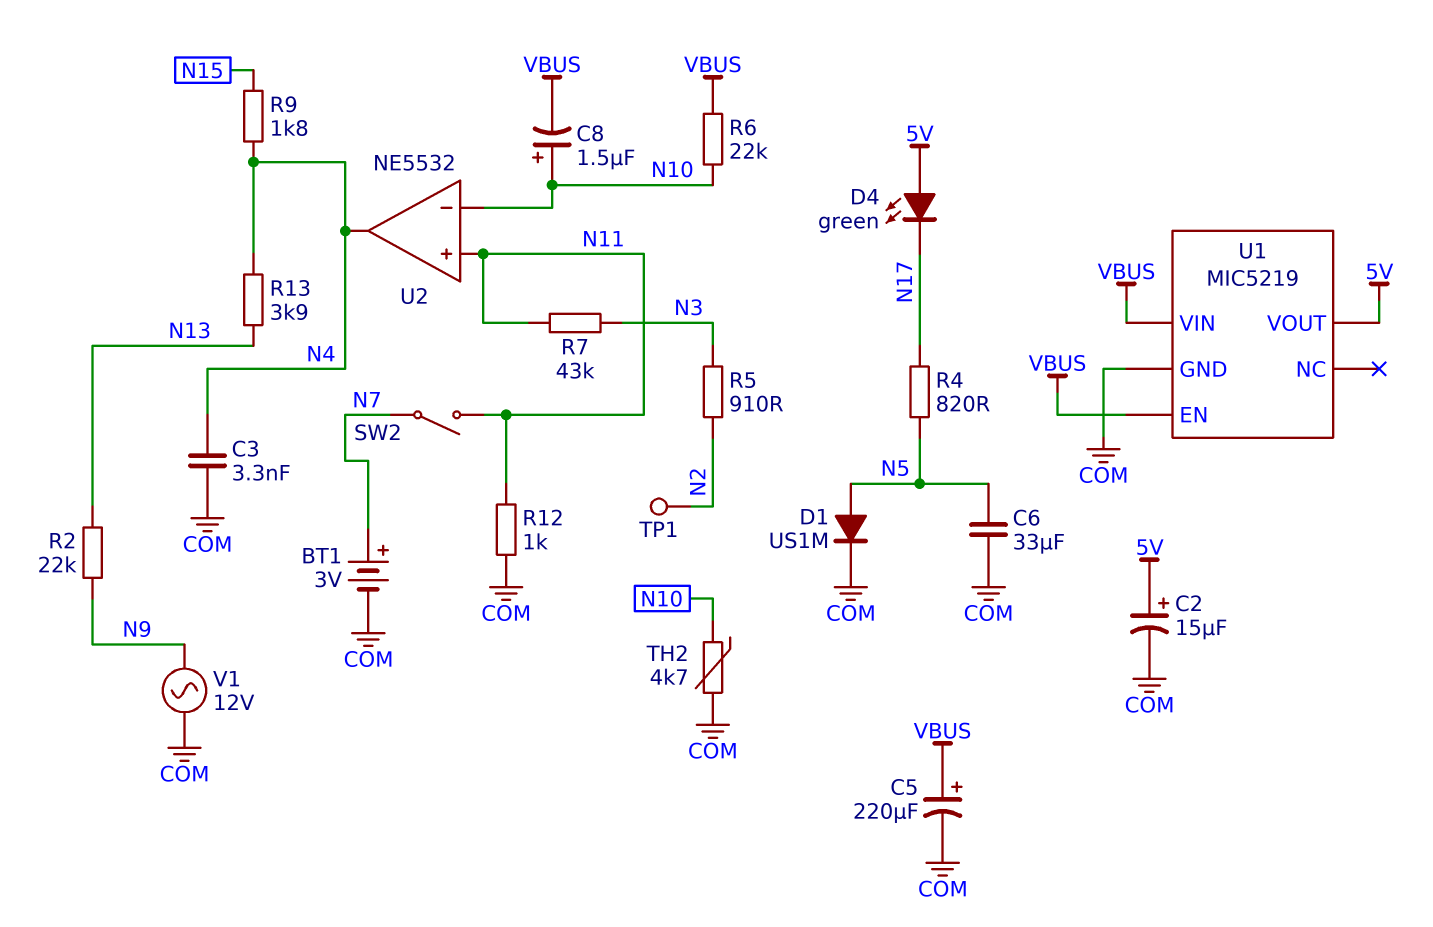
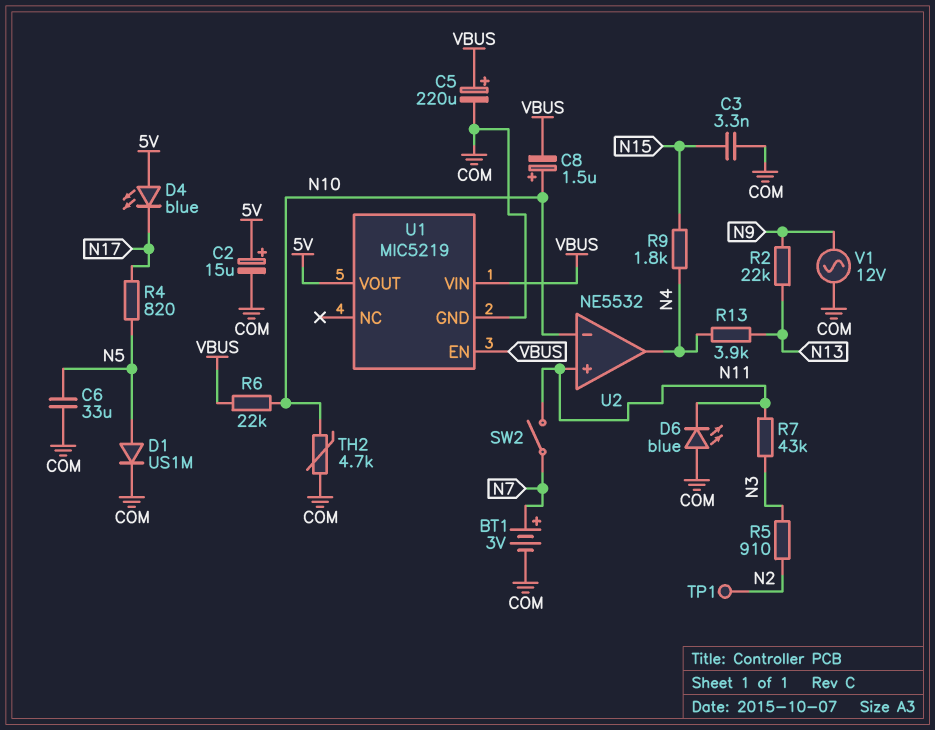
C3: 3.3nF (COM, N4) -> 3.3nF (COM, N15)
D4: LED green (A 5V, K N17) -> LED blue (A 5V, K N17)
D6: none -> LED blue (A COM, K N11)
R12: 1k (COM, N11) -> none

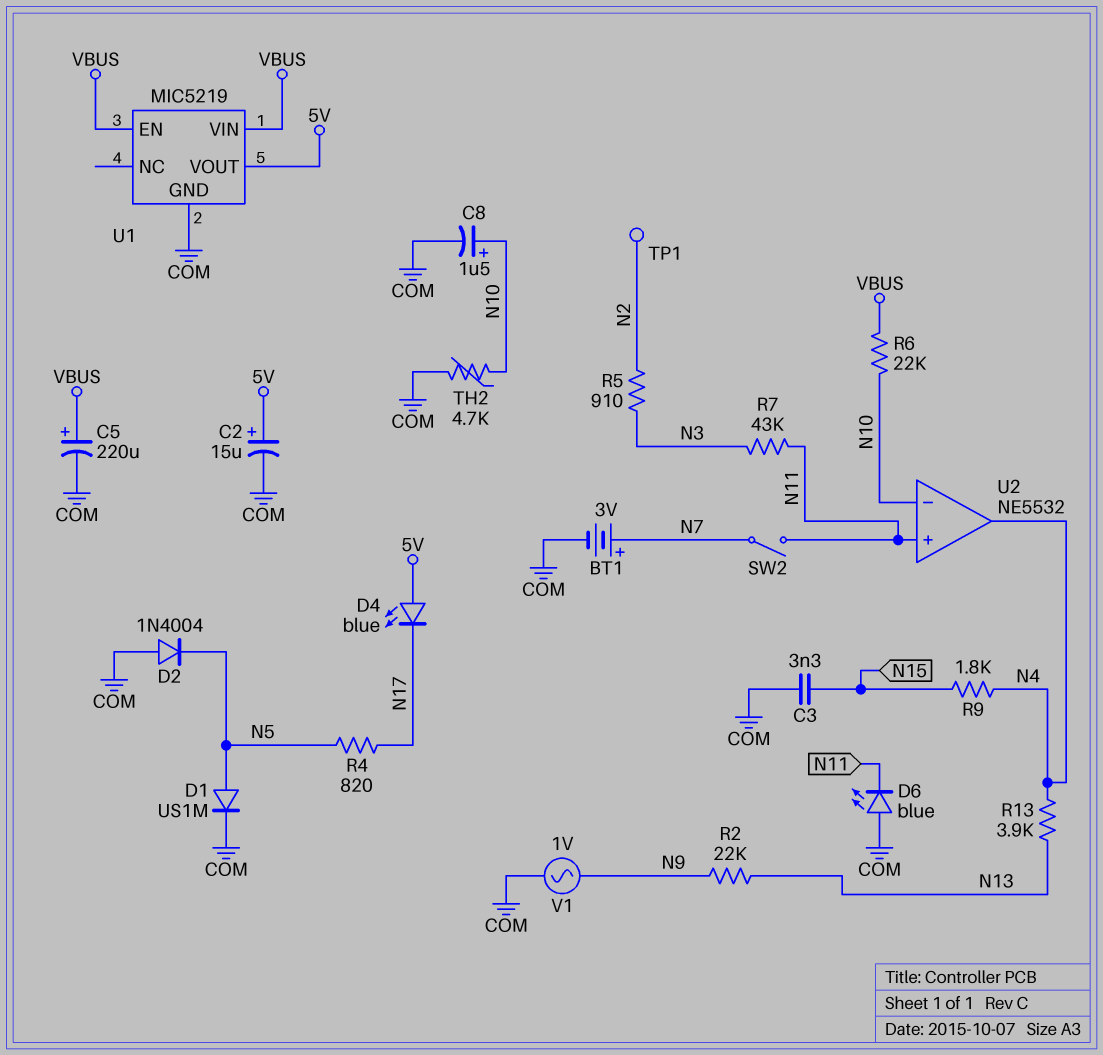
C6: 33uF (COM, N5) -> none
C8: 1.5uF (plus N10, minus VBUS) -> 1.5uF (plus N10, minus COM)
D2: none -> diode 1N4004 (A COM, K N5)
V1: AC 12V (COM, N9) -> AC 1V (COM, N9)

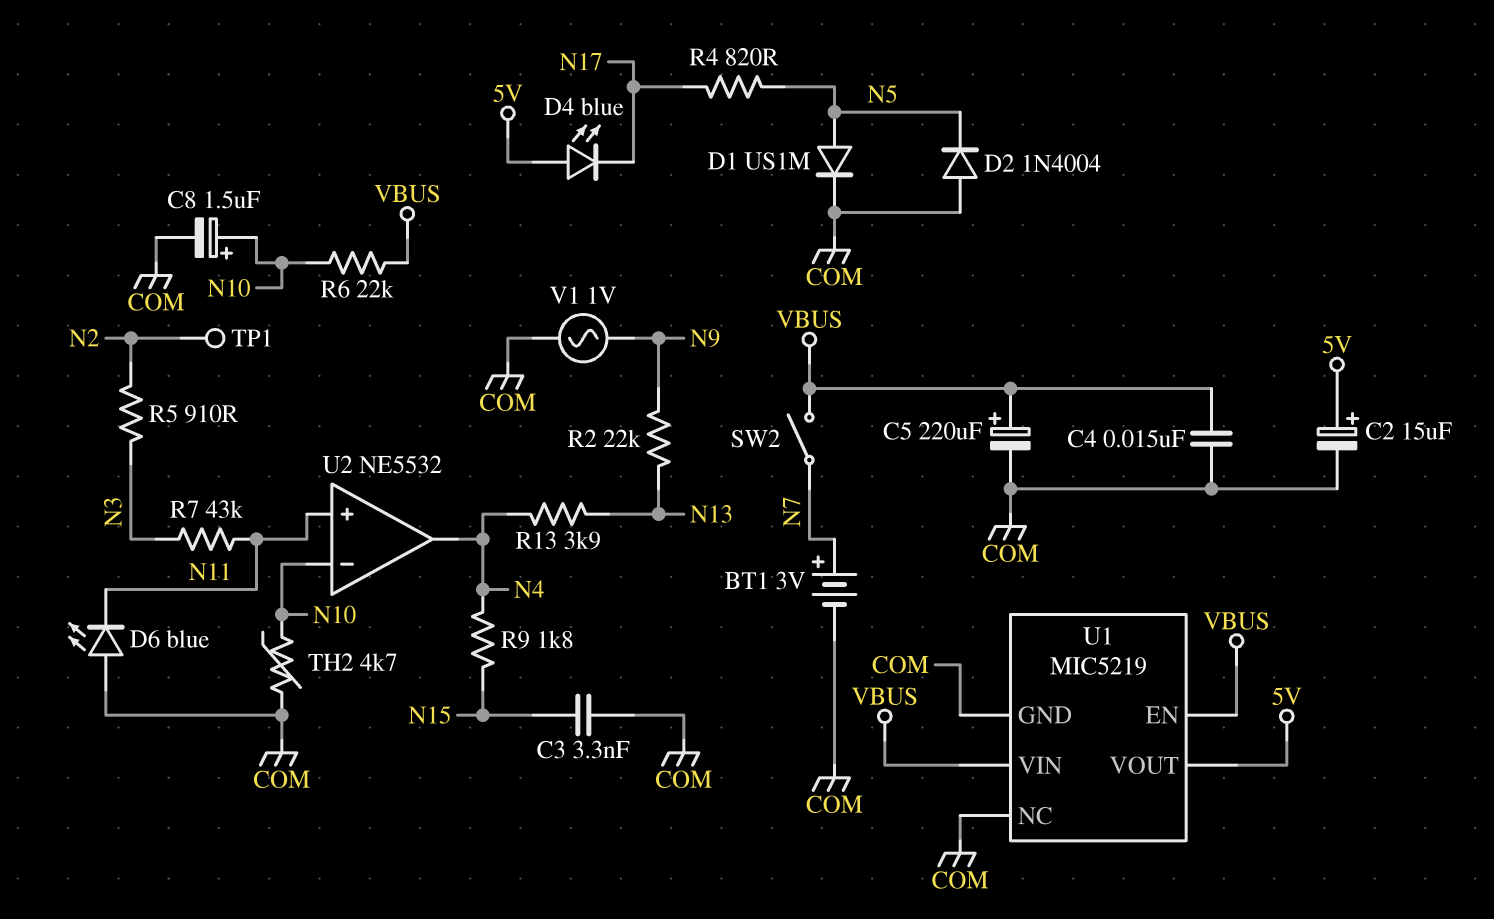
C4: none -> 15nF (COM, VBUS)
SW2: switch (N7, N11) -> switch (N7, VBUS)
U1 pin NC: none -> COM

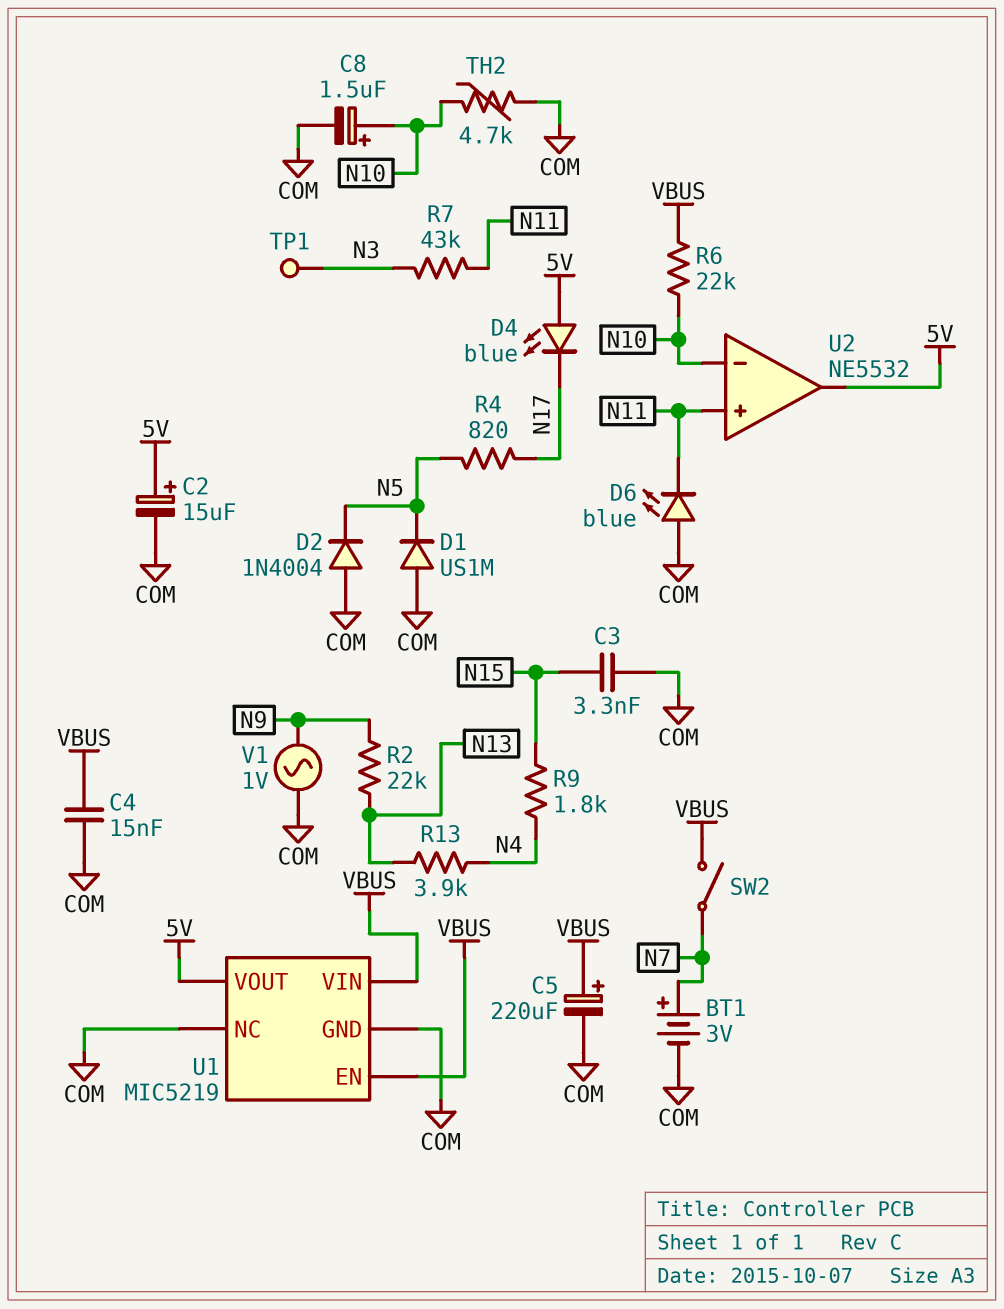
D1: diode US1M (A N5, K COM) -> diode US1M (A COM, K N5)
R5: 910 (N2, N3) -> none
TP1: test point (N2) -> test point (N3)
U2 pin out: N4 -> 5V

